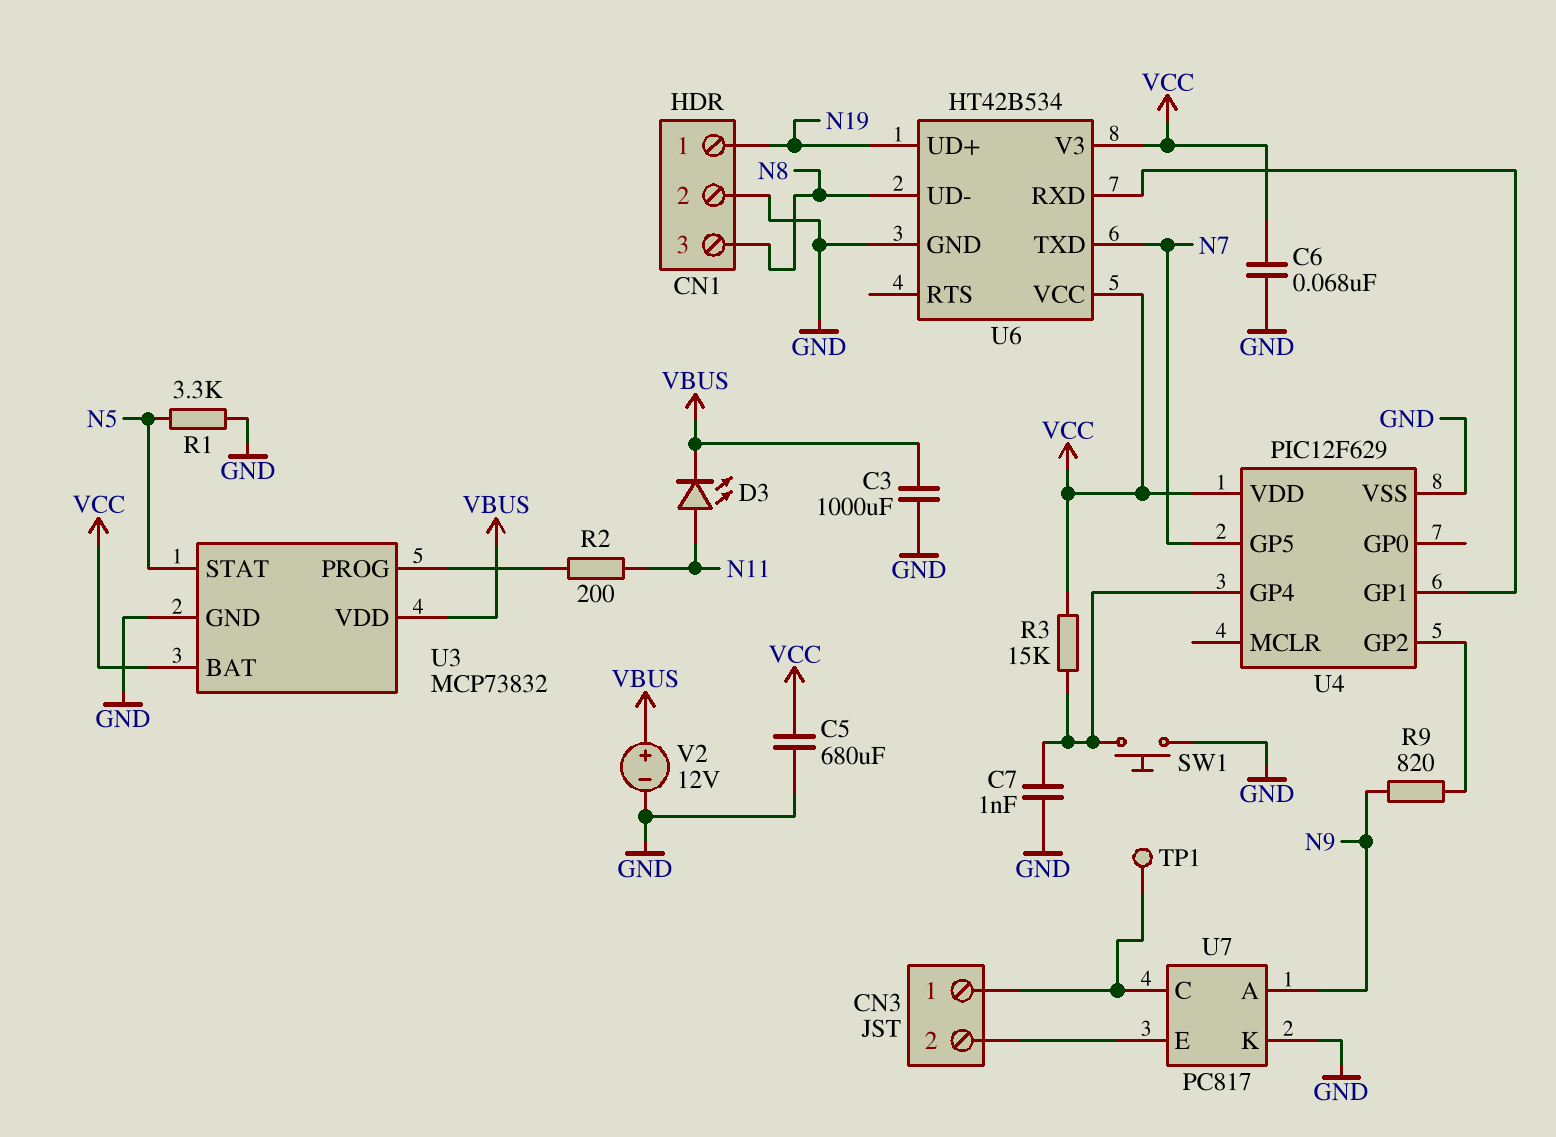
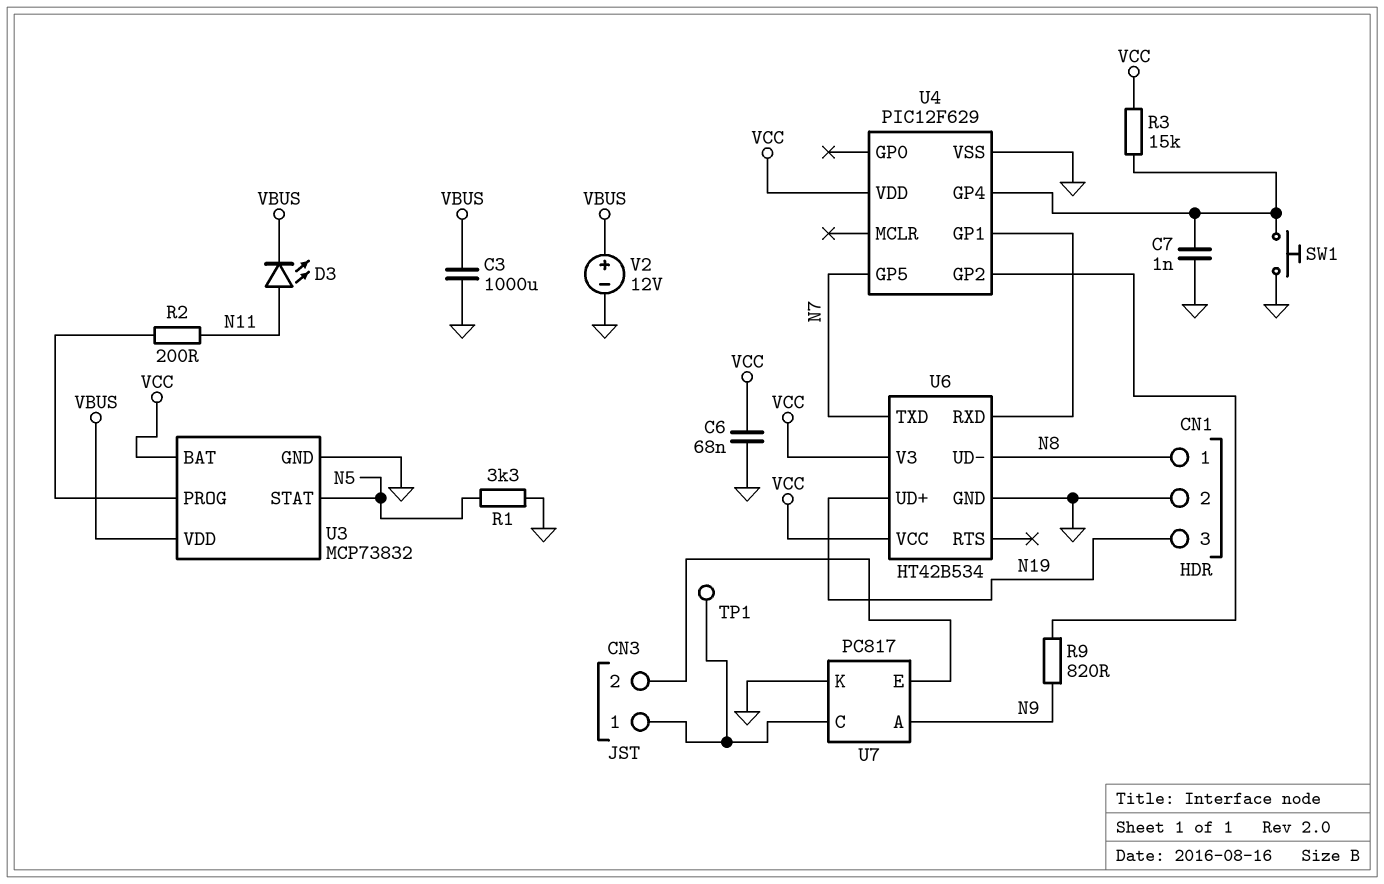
C5: 680uF (GND, VCC) -> none
CN1 pin 1: N19 -> N8
CN1 pin 3: N8 -> N19

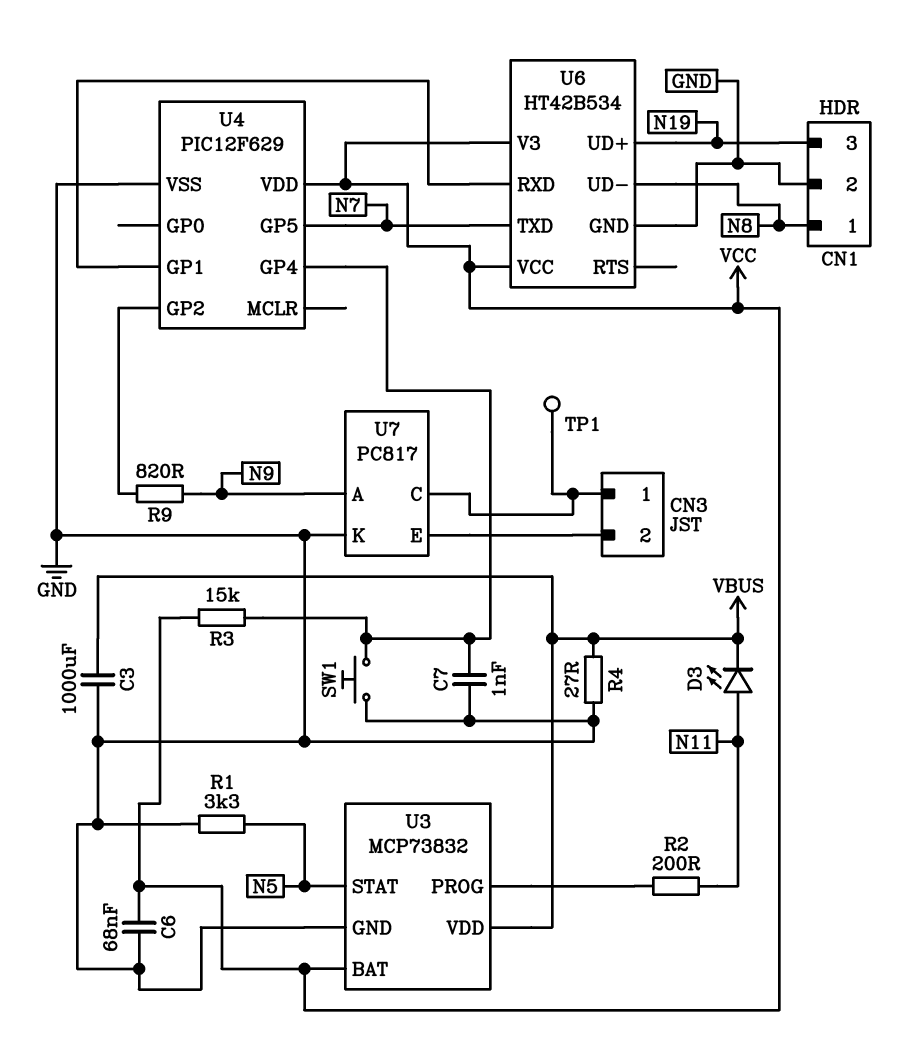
R4: none -> 27 (GND, VBUS)
V2: 12V (plus VBUS, minus GND) -> none

